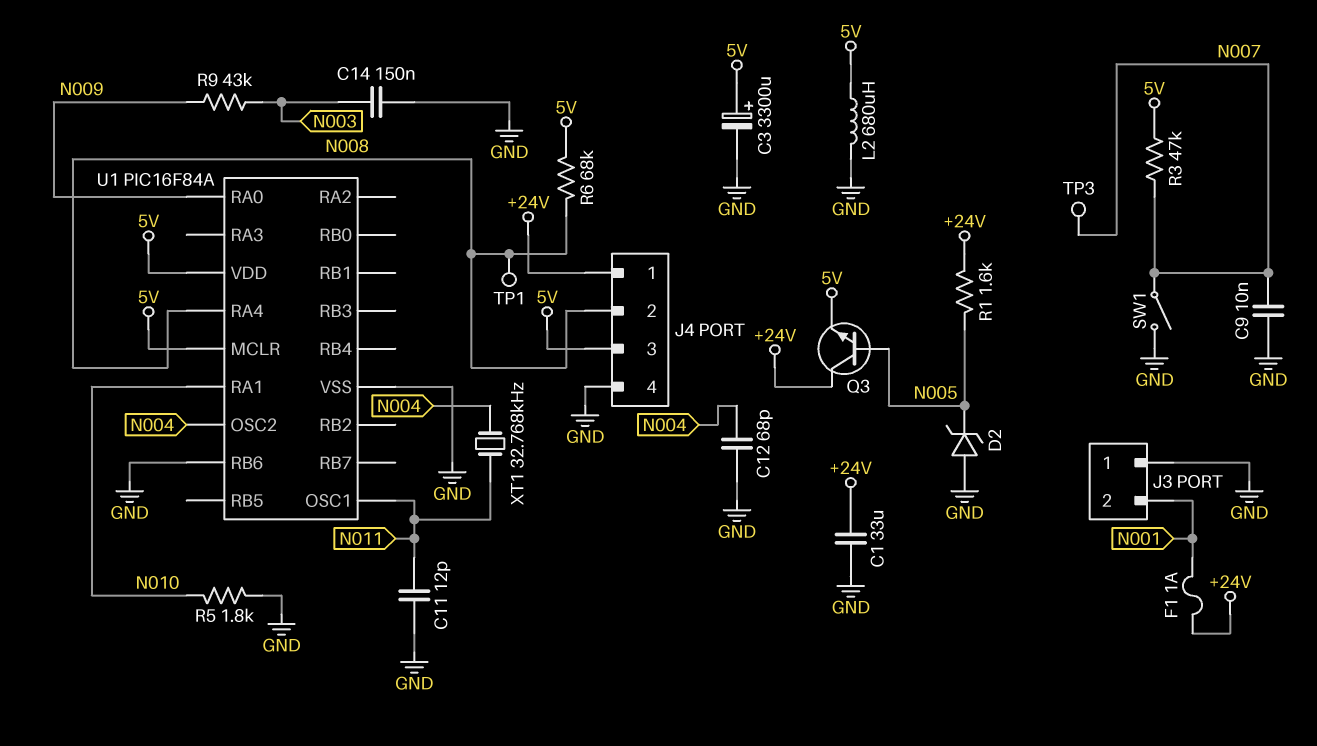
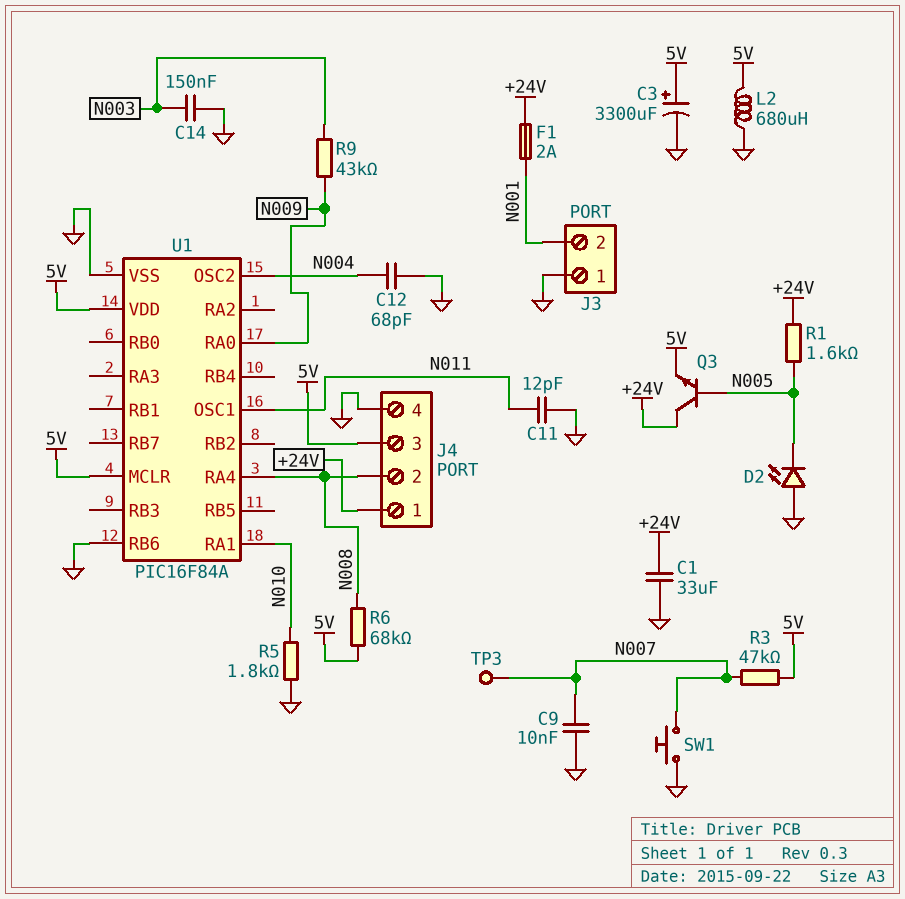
D2: zener (A GND, K N005) -> LED (A GND, K N005)
F1: 1A (+24V, N001) -> 2A (+24V, N001)
SW1: switch (GND, N007) -> button (GND, N007)
TP1: test point (N008) -> none
XT1: 32.768kHz (N004, N011) -> none

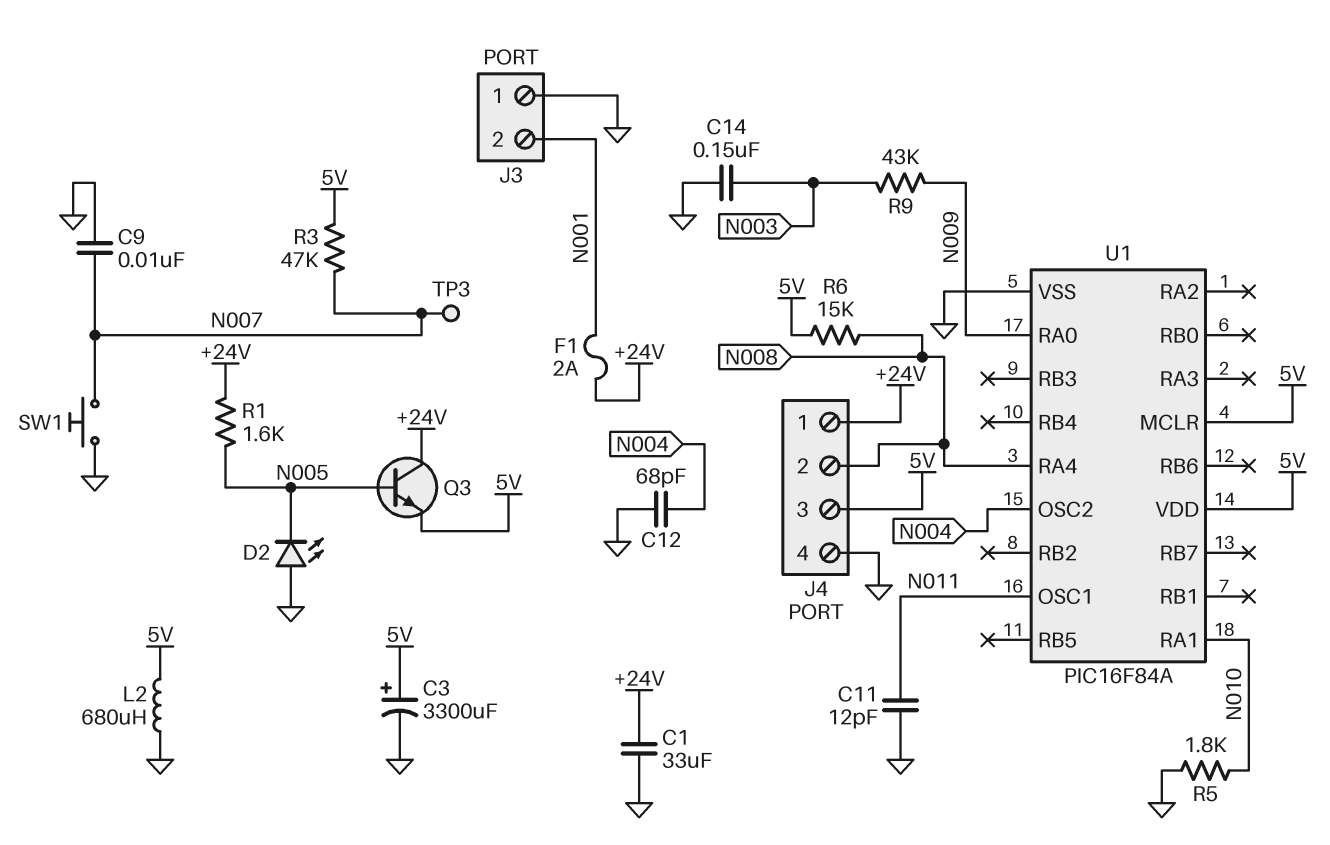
R6: 68k (5V, N008) -> 15k (5V, N008)
U1 pin RB6: GND -> none

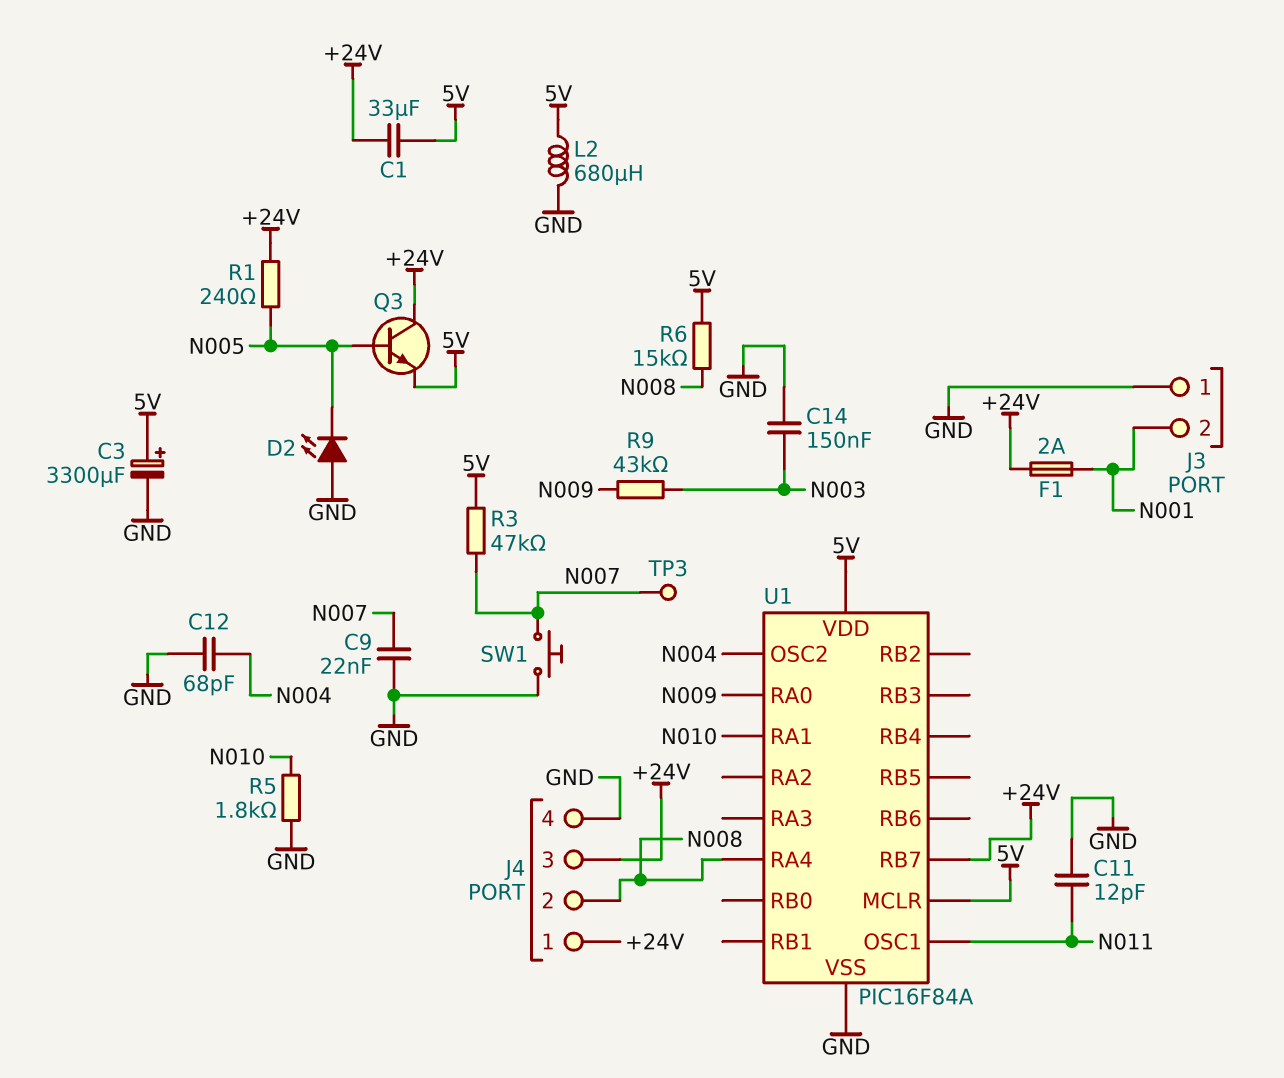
C1: 33uF (+24V, GND) -> 33uF (+24V, 5V)
C9: 10nF (GND, N007) -> 22nF (GND, N007)
J4 pin 3: 5V -> +24V
R1: 1.6k (+24V, N005) -> 240 (+24V, N005)
U1 pin RB7: none -> +24V

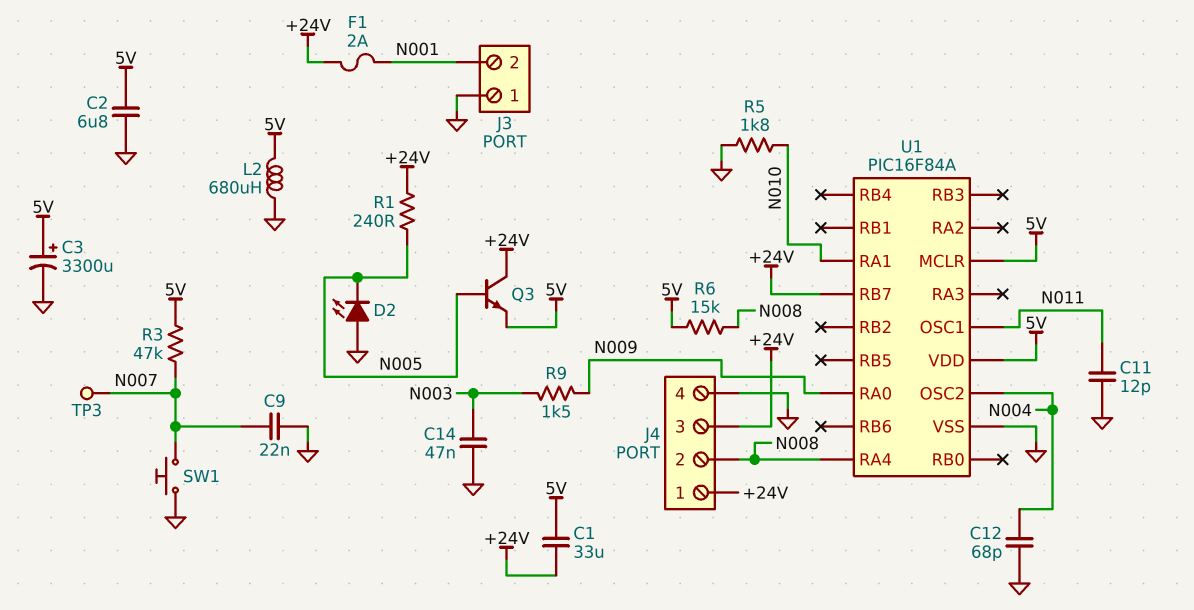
C2: none -> 6.8uF (5V, GND)
C14: 150nF (GND, N003) -> 47nF (GND, N003)
R9: 43k (N003, N009) -> 1.5k (N003, N009)

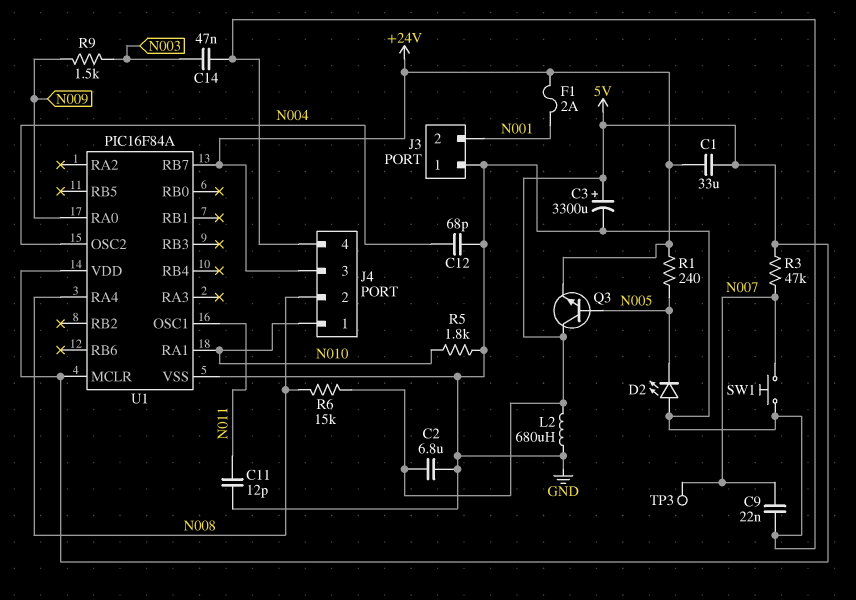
J4 pin 1: +24V -> N010
Q3: NPN (B N005, C +24V, E 5V) -> NPN (B N005, C 5V, E +24V)

